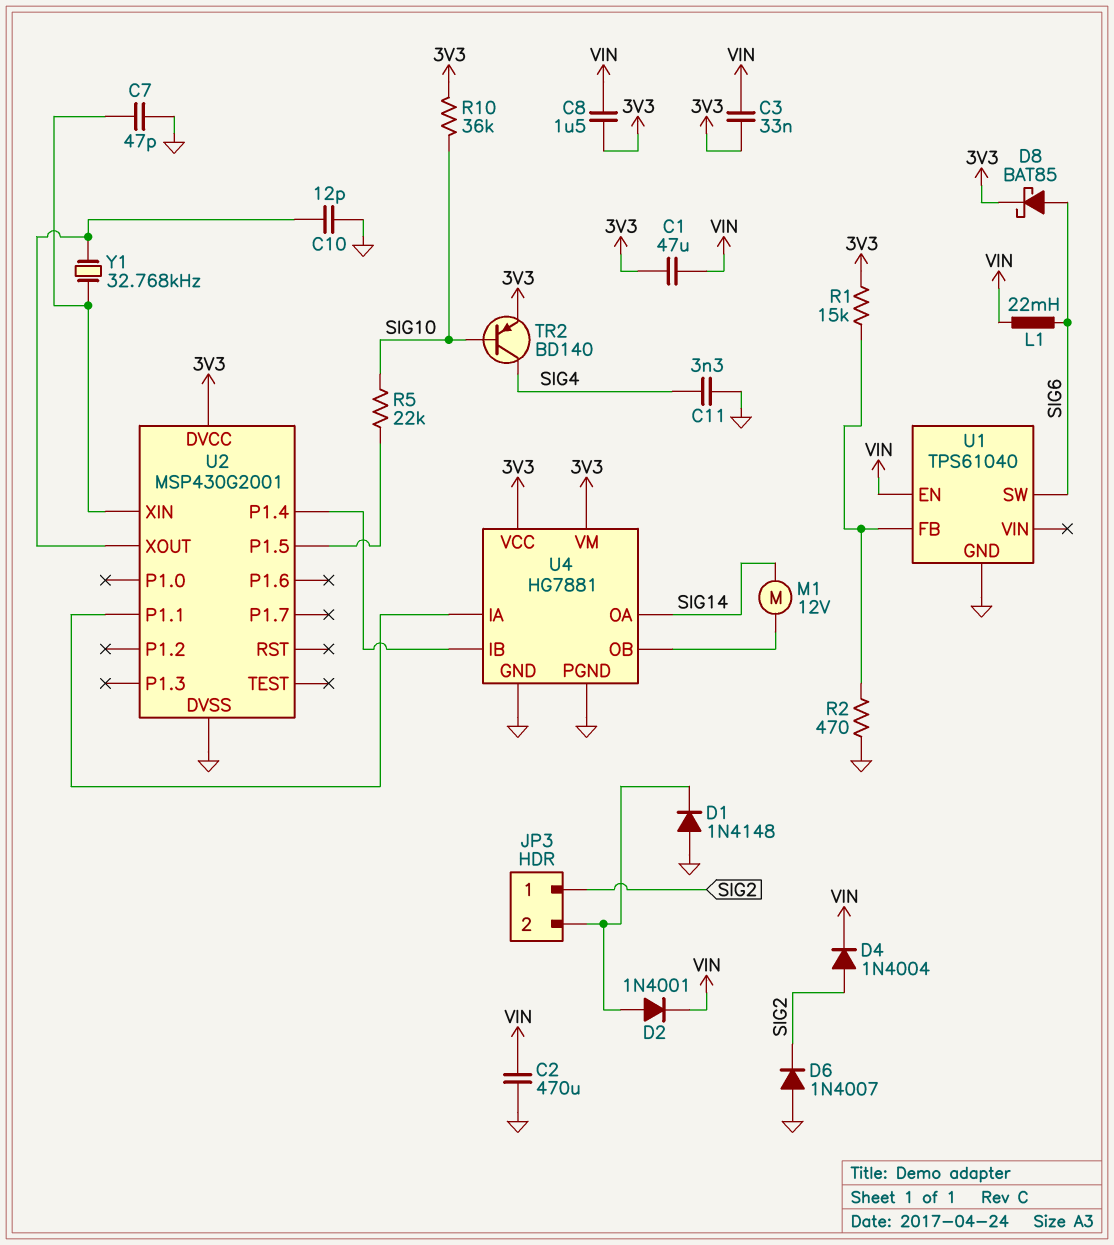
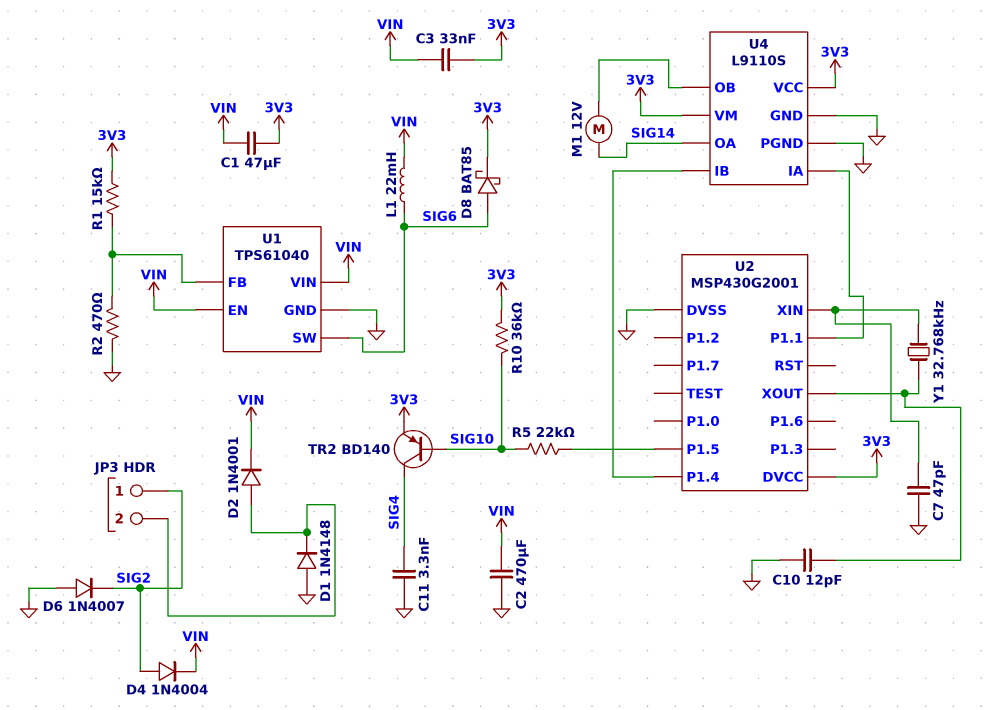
C8: 1.5uF (3V3, VIN) -> none
U1 pin VIN: none -> VIN
U4: HG7881 -> L9110S

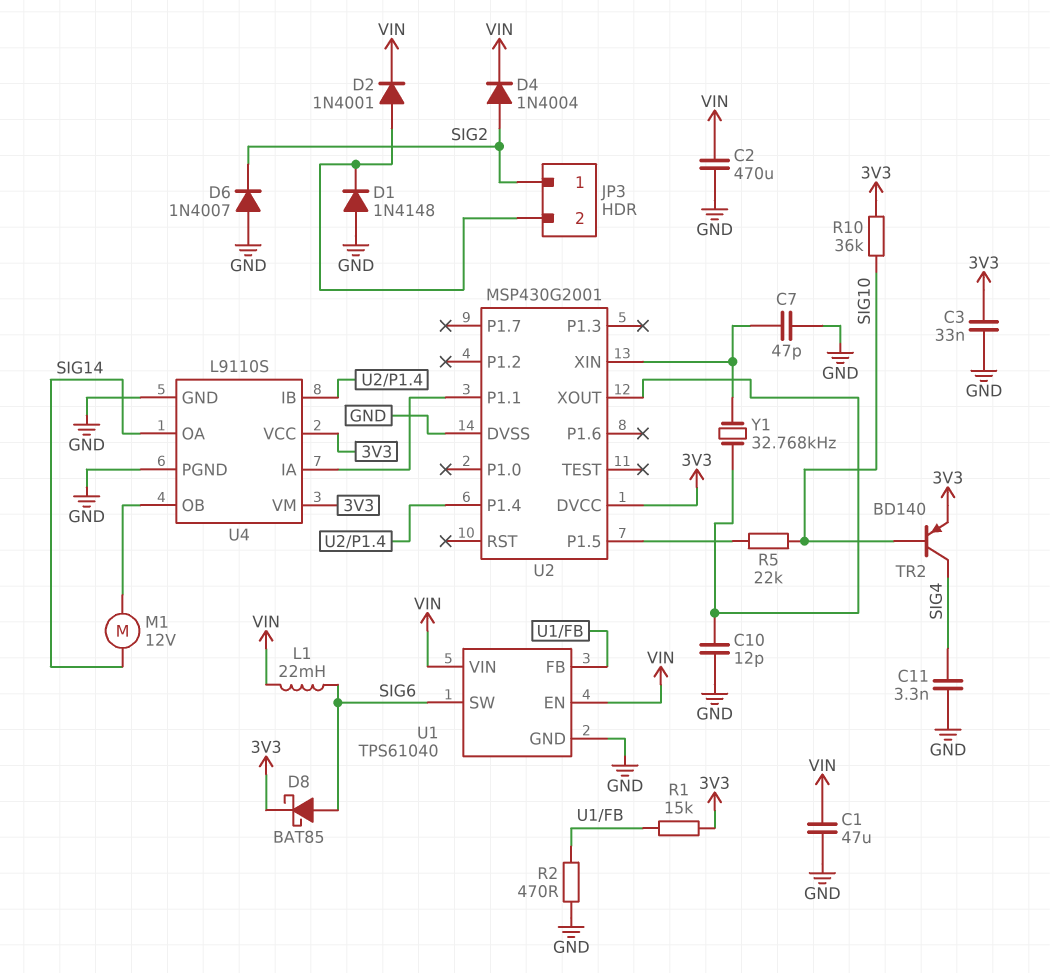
C1: 47uF (3V3, VIN) -> 47uF (GND, VIN)
C3: 33nF (3V3, VIN) -> 33nF (3V3, GND)

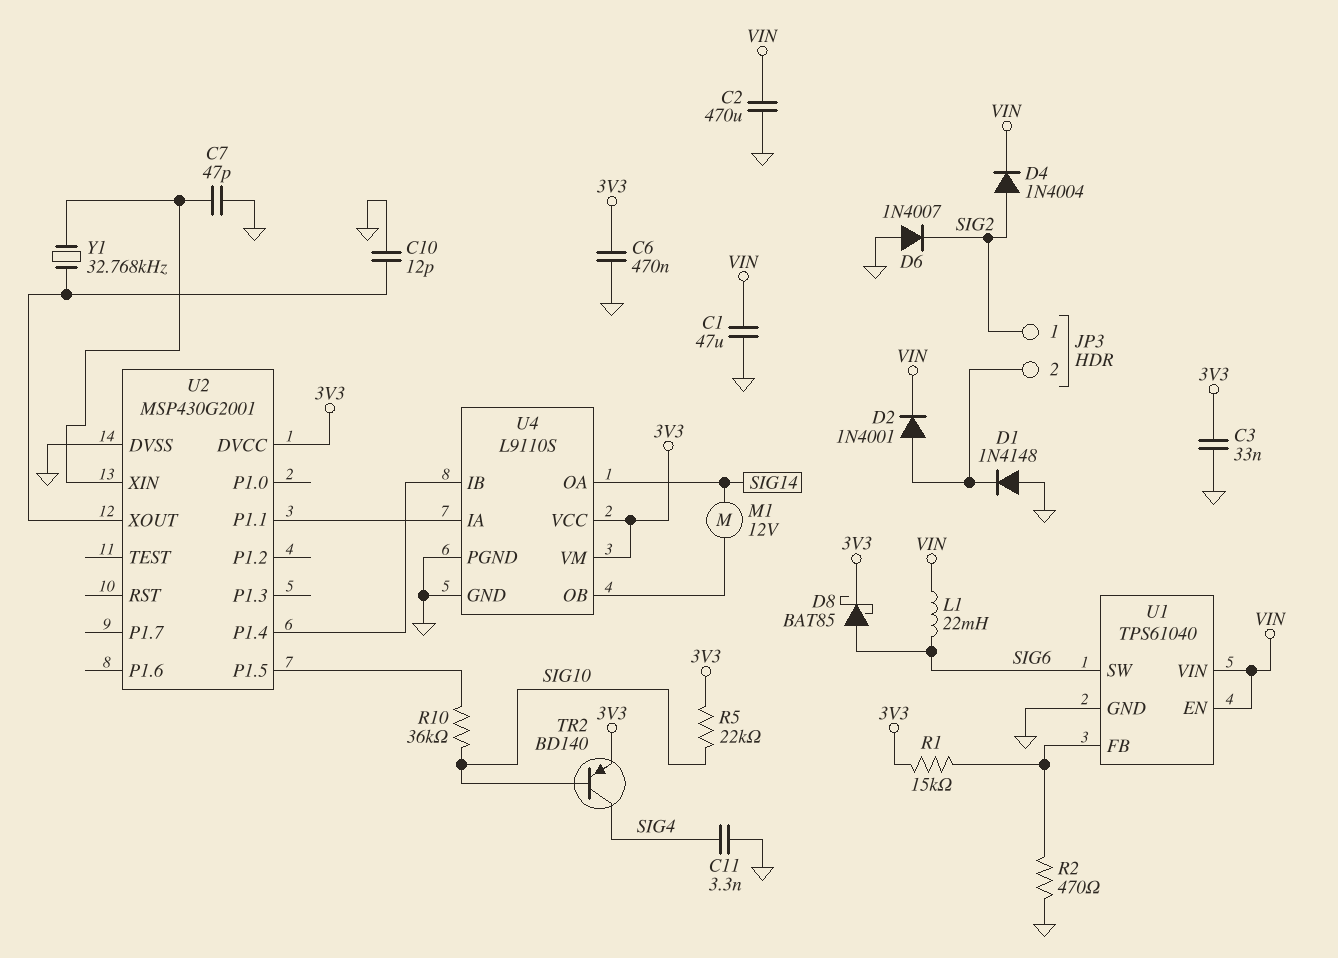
C6: none -> 470nF (3V3, GND)
R5: 22k (SIG10, U2/P1.5) -> 22k (3V3, SIG10)
R10: 36k (3V3, SIG10) -> 36k (SIG10, U2/P1.5)

